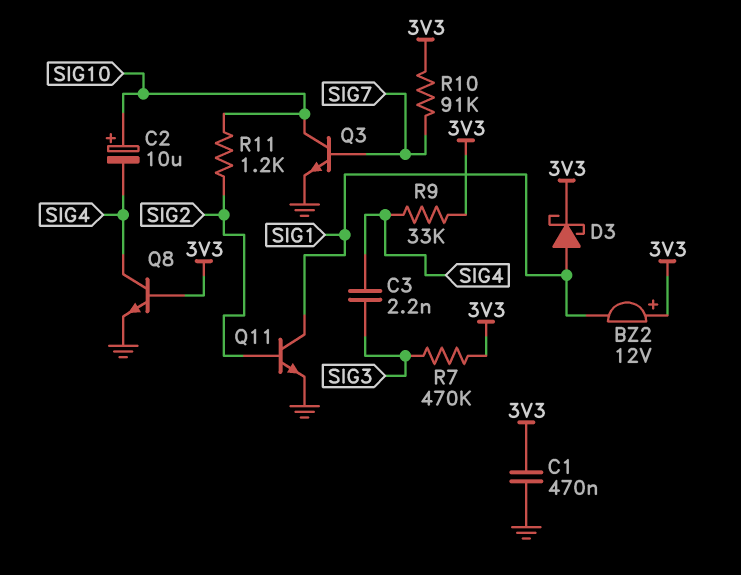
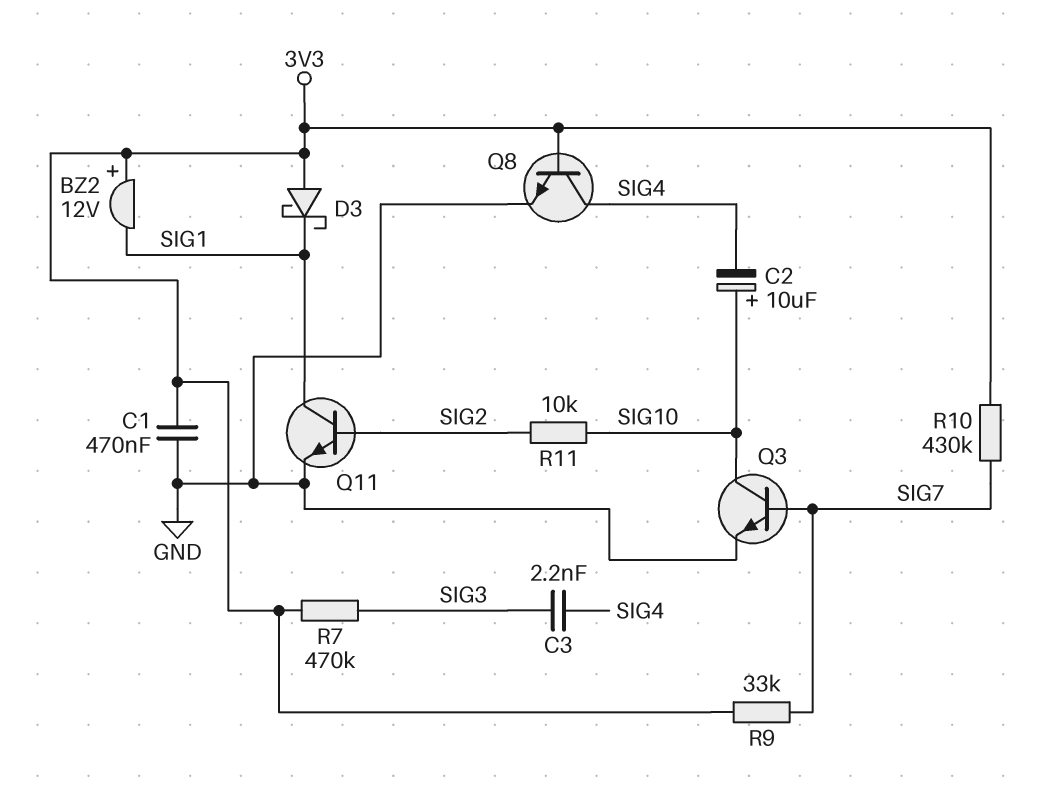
D3: schottky (A SIG1, K 3V3) -> schottky (A 3V3, K SIG1)
R9: 33k (3V3, SIG4) -> 33k (3V3, SIG7)
R10: 91k (3V3, SIG7) -> 430k (3V3, SIG7)
R11: 1.2k (SIG2, SIG10) -> 10k (SIG2, SIG10)

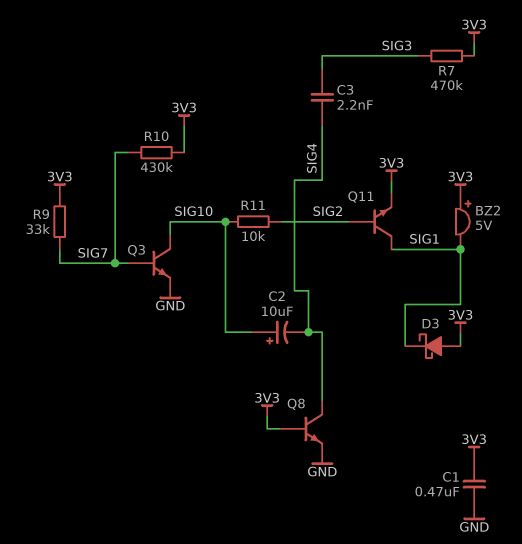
BZ2: buzzer 12V (plus 3V3, minus SIG1) -> buzzer 5V (plus 3V3, minus SIG1)
Q11: NPN (B SIG2, C SIG1, E GND) -> NPN (B SIG2, C SIG1, E 3V3)

